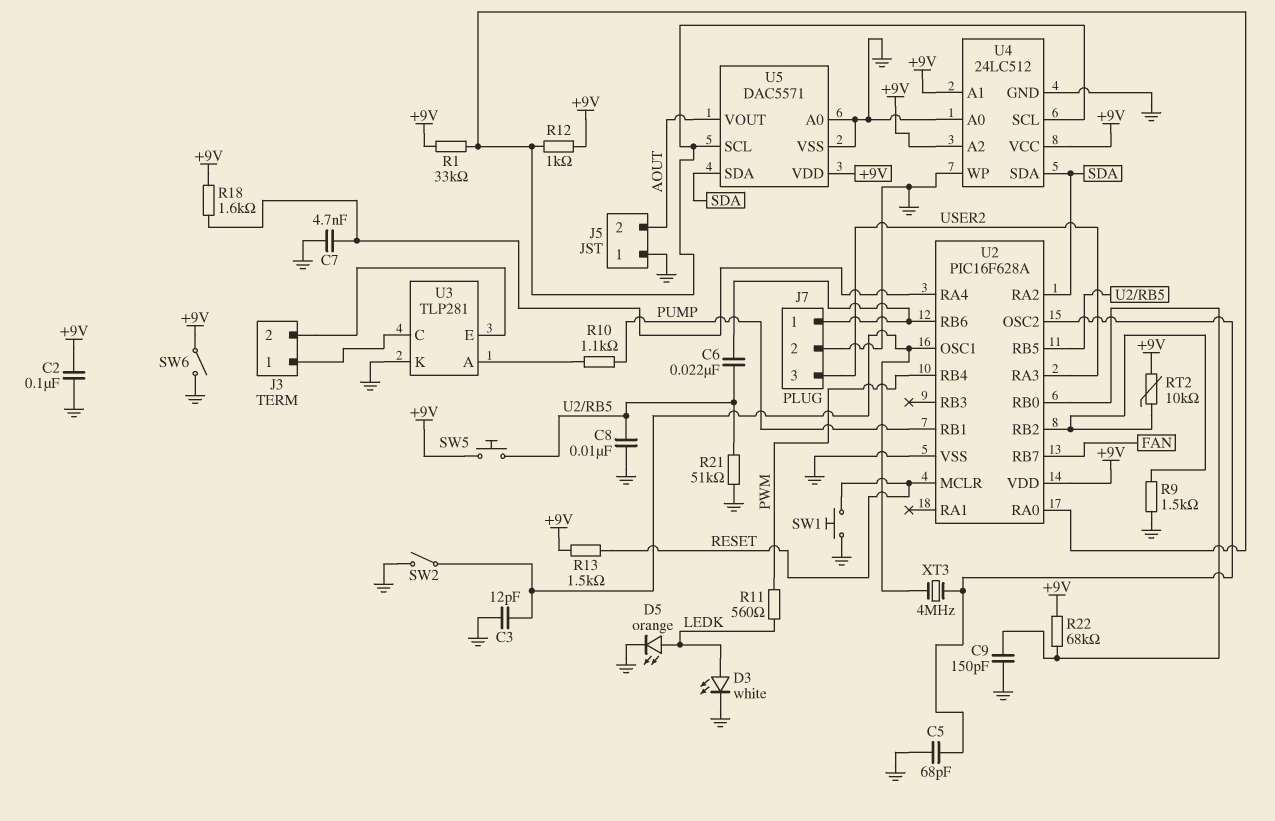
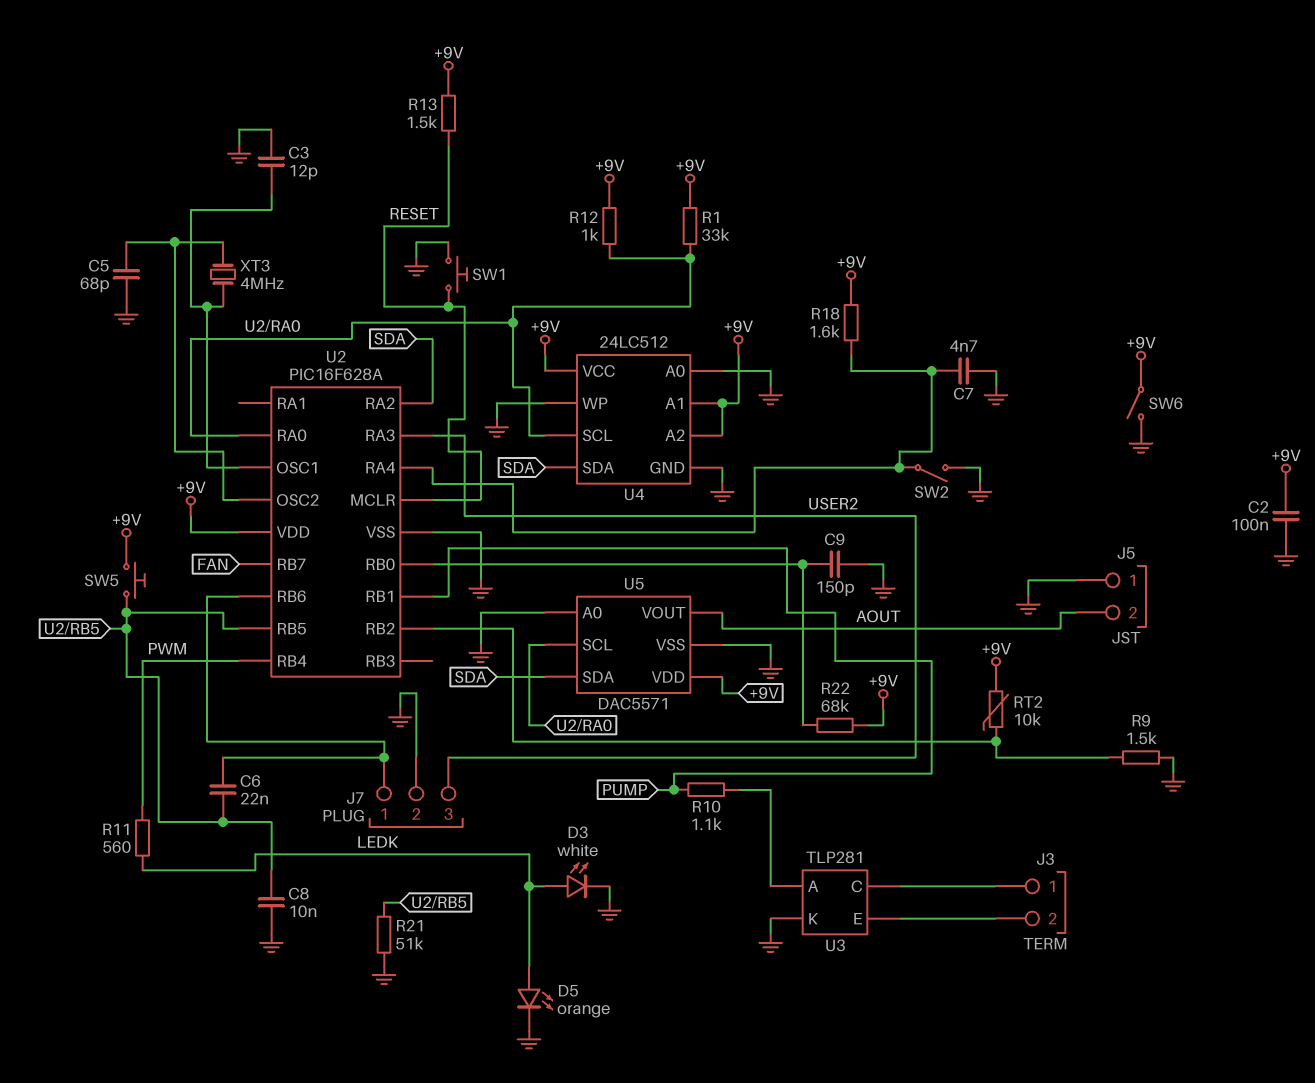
SW2: switch (GND, U2/OSC1) -> switch (GND, U2/RA4)

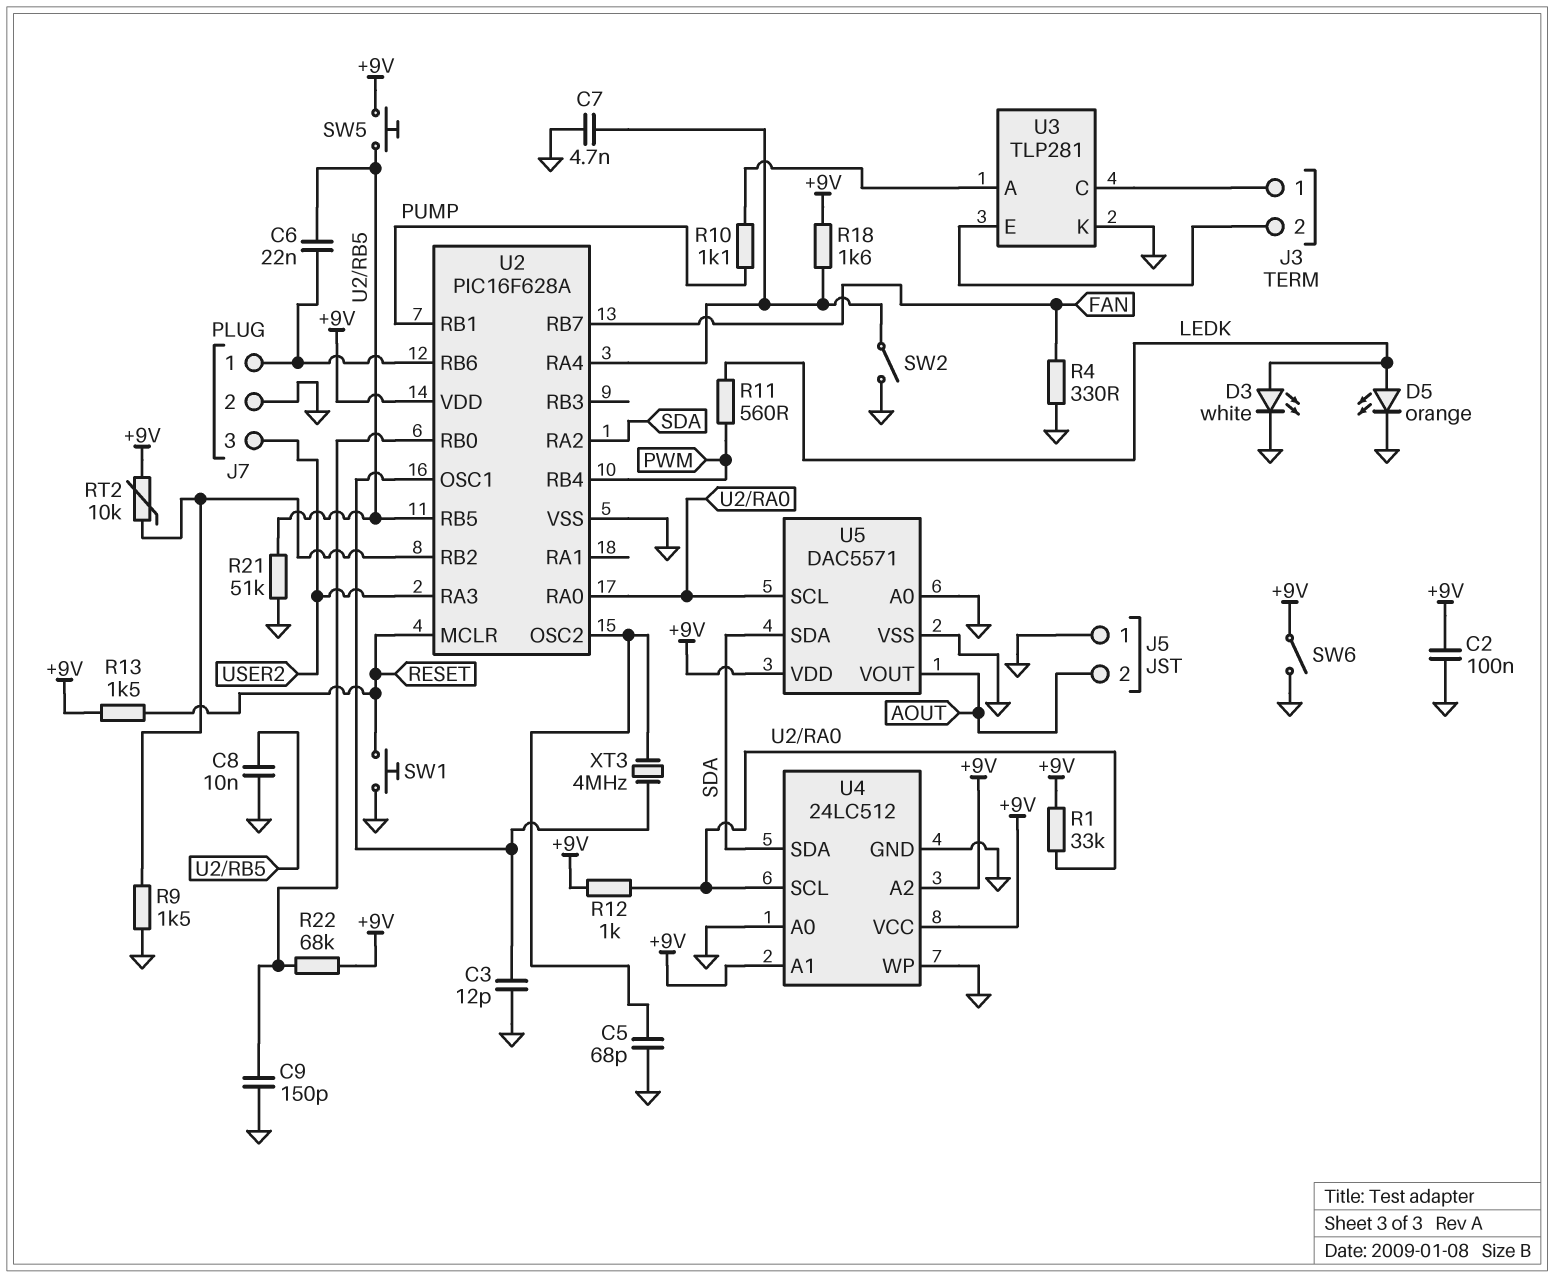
R4: none -> 330 (FAN, GND)

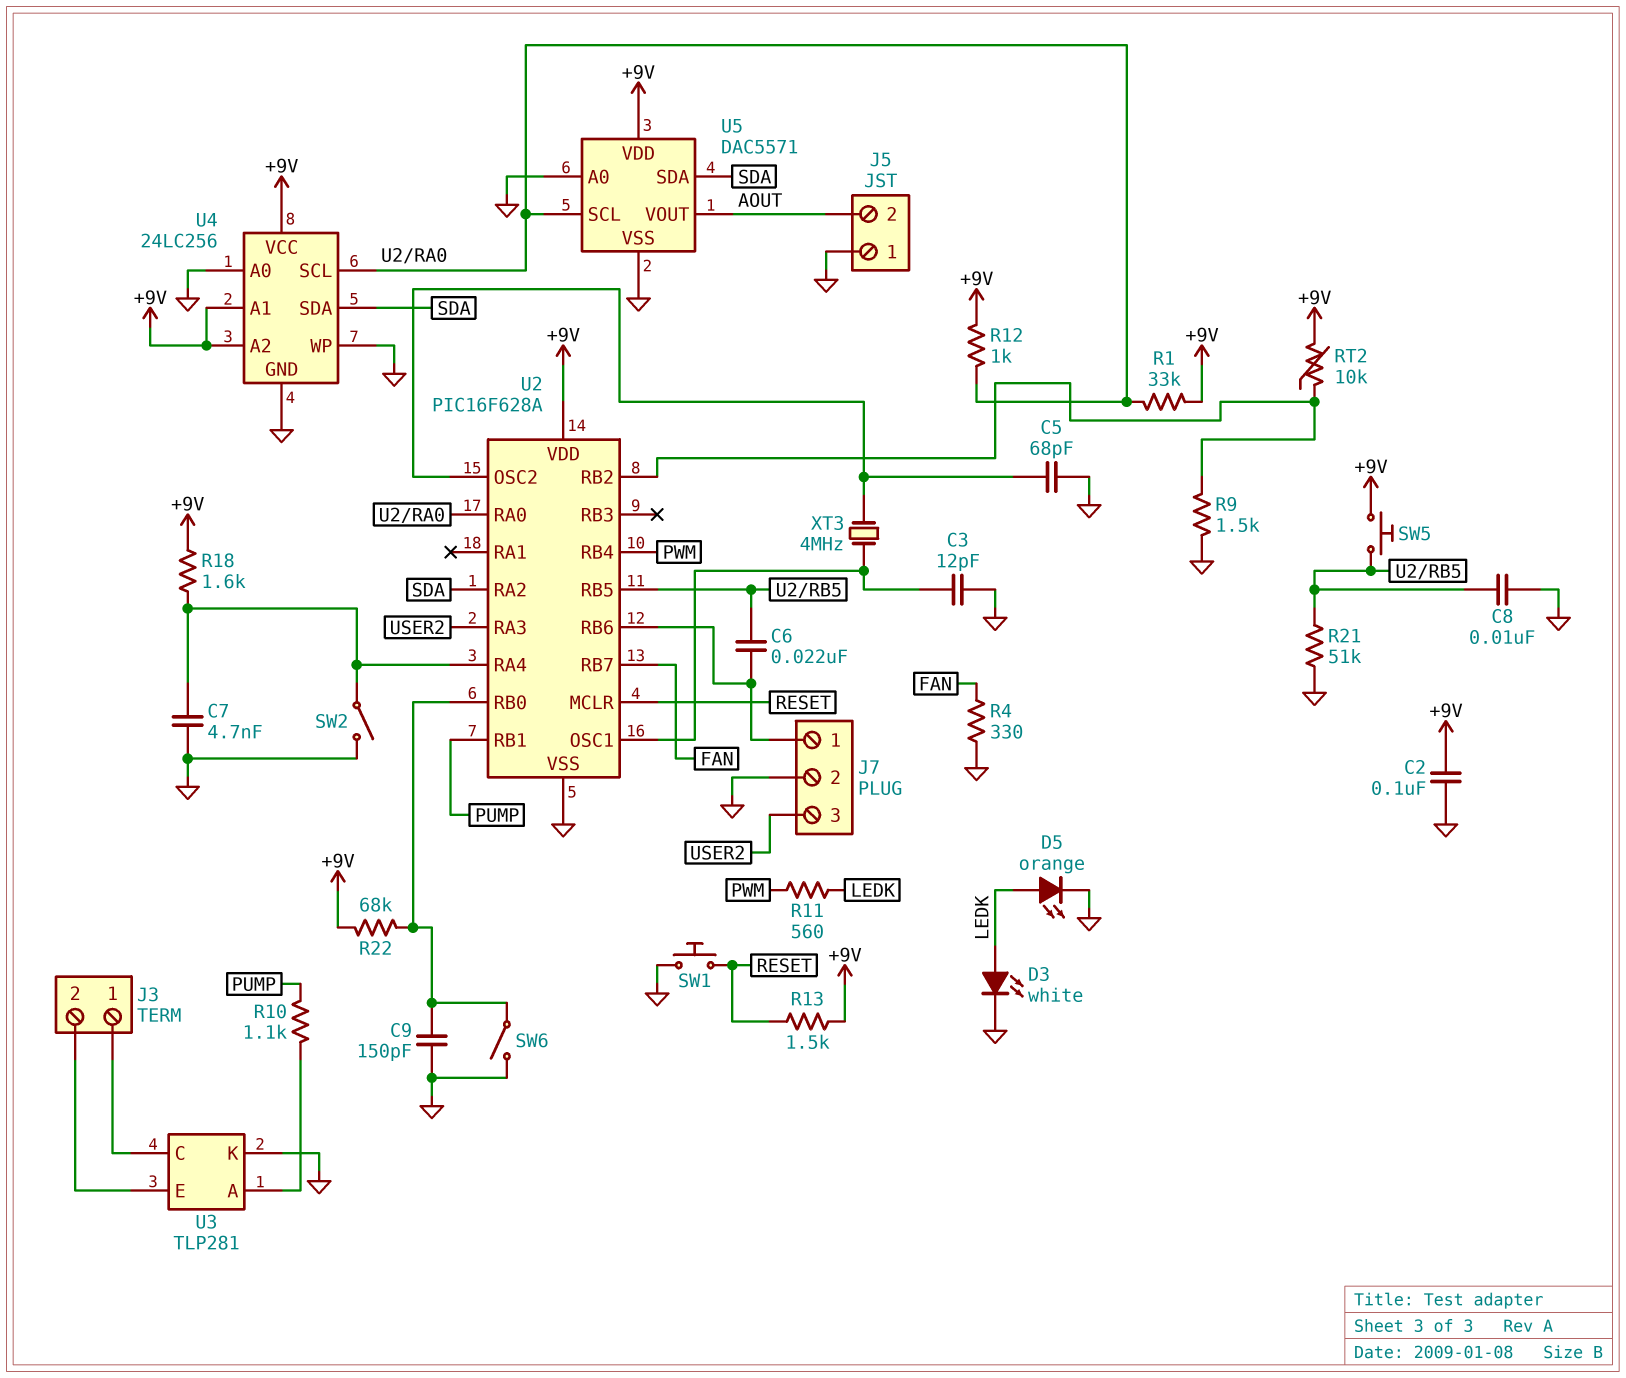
SW6: switch (+9V, GND) -> switch (GND, U2/RB0)
U4: 24LC512 -> 24LC256

